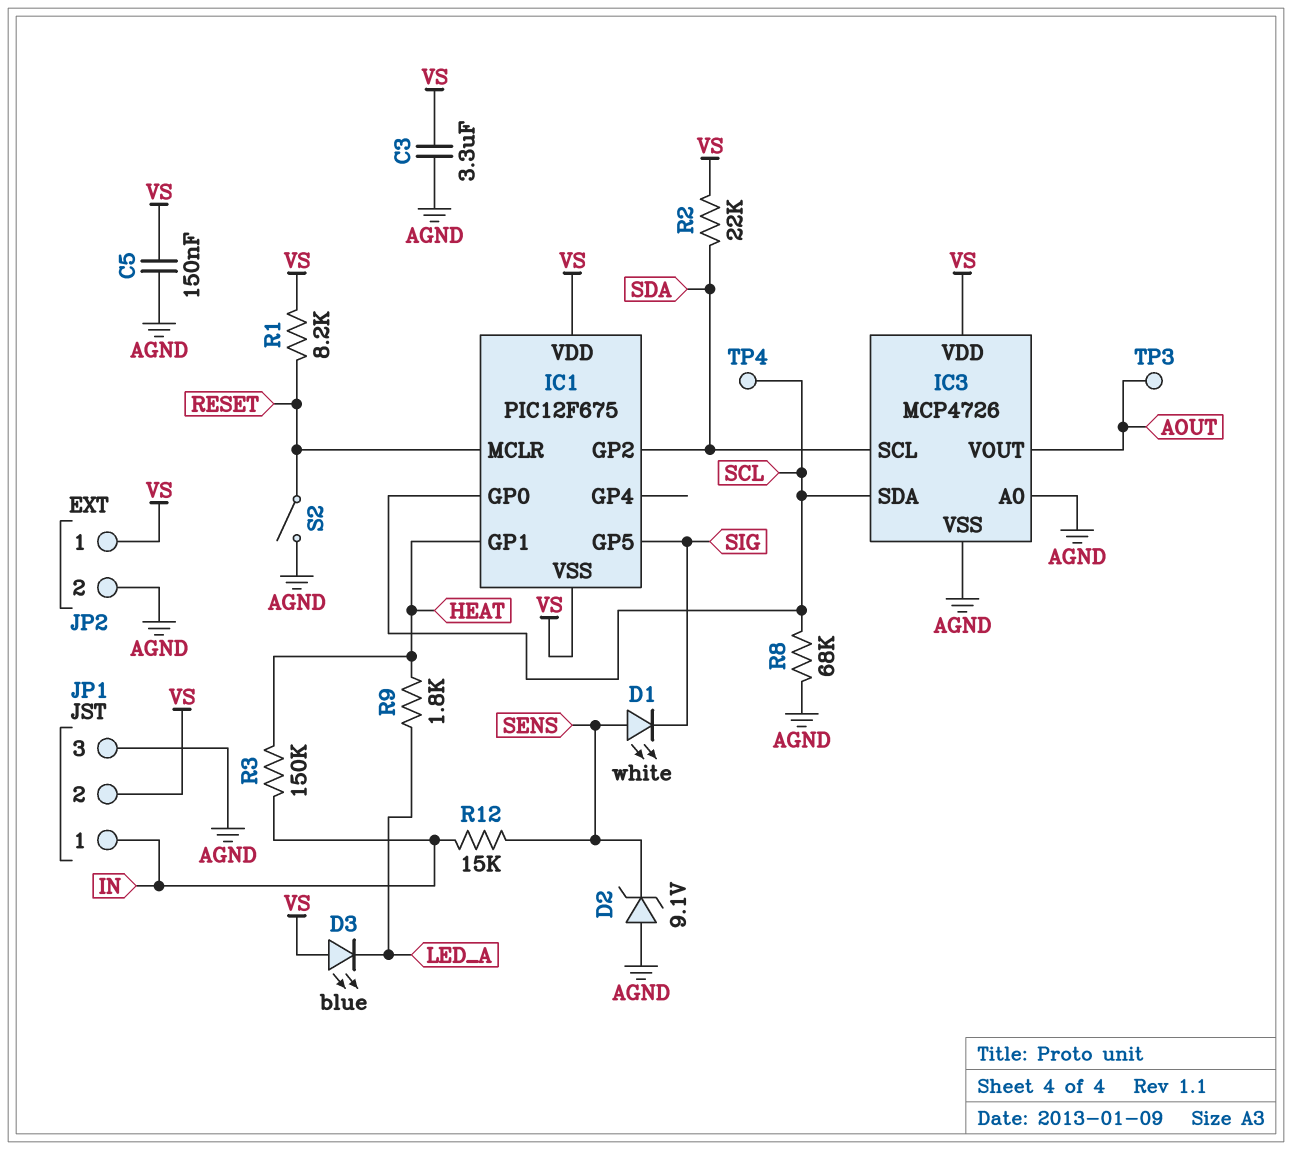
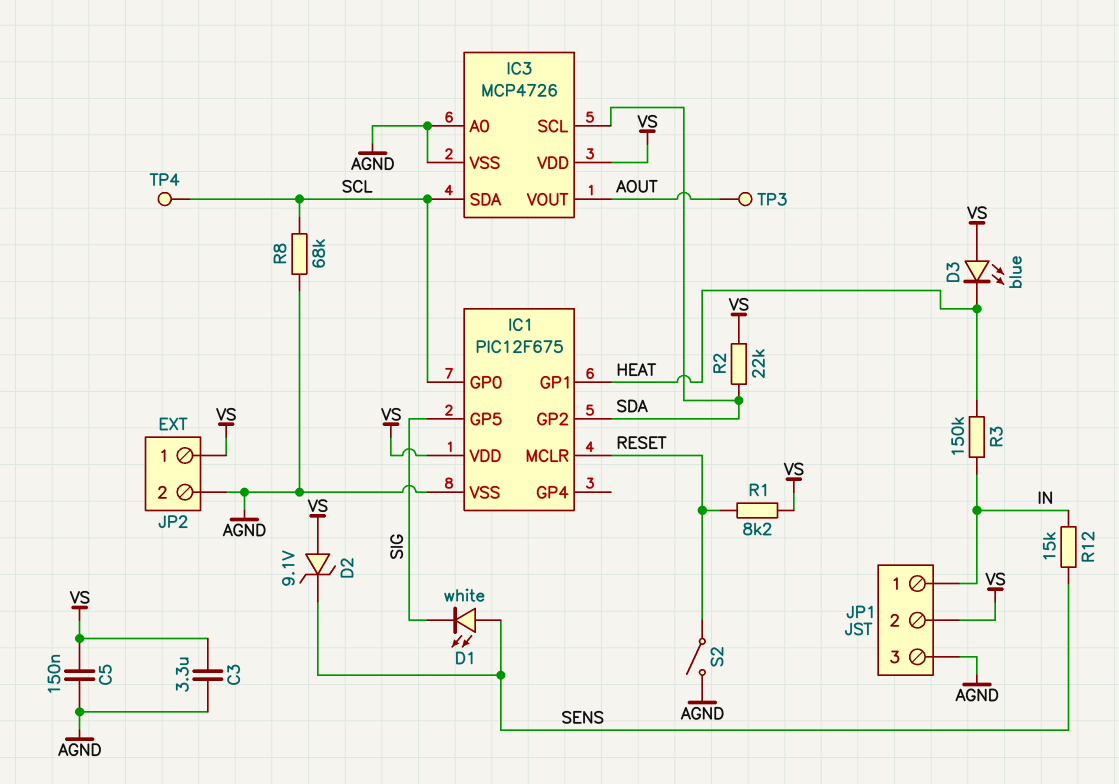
D2: zener 9.1V (A AGND, K SENS) -> zener 9.1V (A VS, K SENS)
D3: LED blue (A VS, K LED_A) -> LED blue (A VS, K HEAT)
IC1 pin VSS: VS -> AGND
R9: 1.8k (HEAT, LED_A) -> none

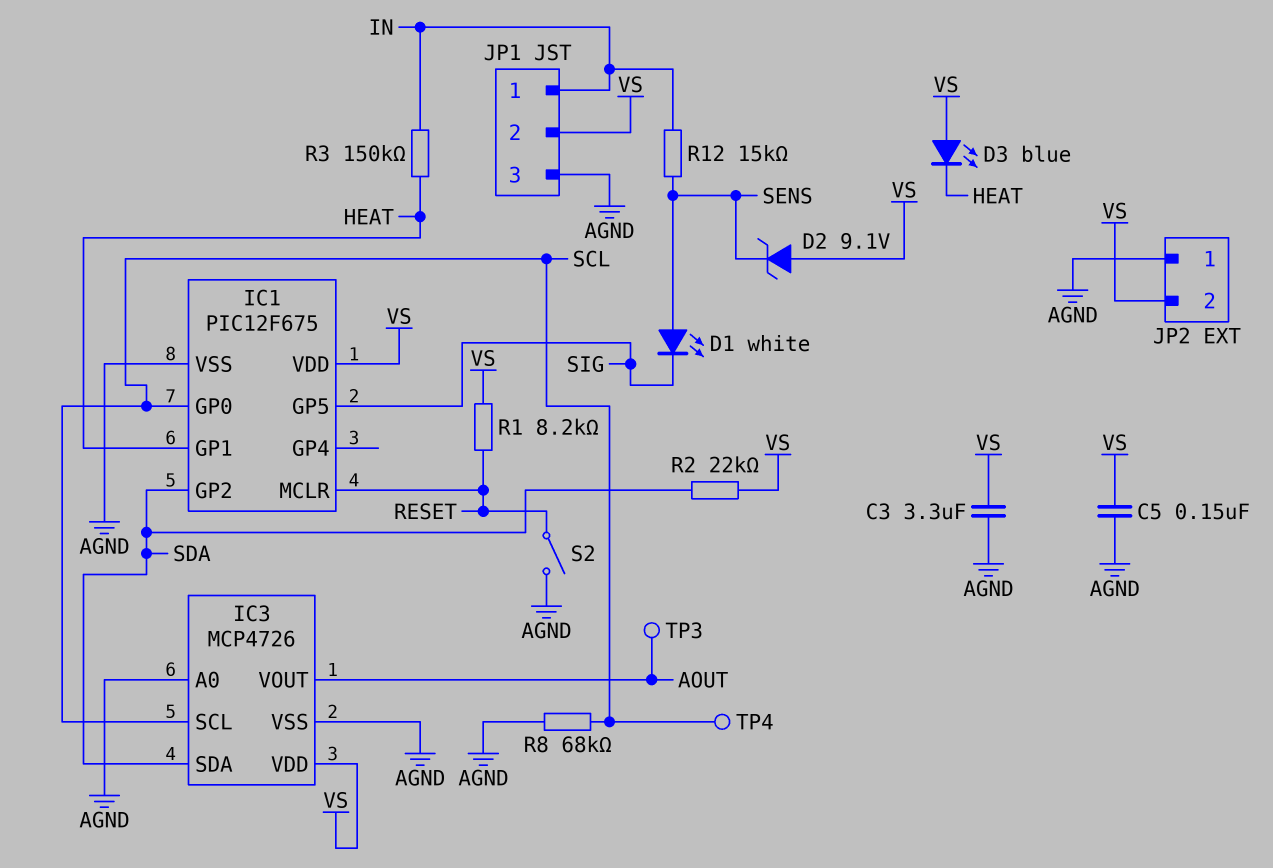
IC3 pin SCL: SDA -> SCL
IC3 pin SDA: SCL -> SDA
JP2 pin 1: VS -> AGND
JP2 pin 2: AGND -> VS

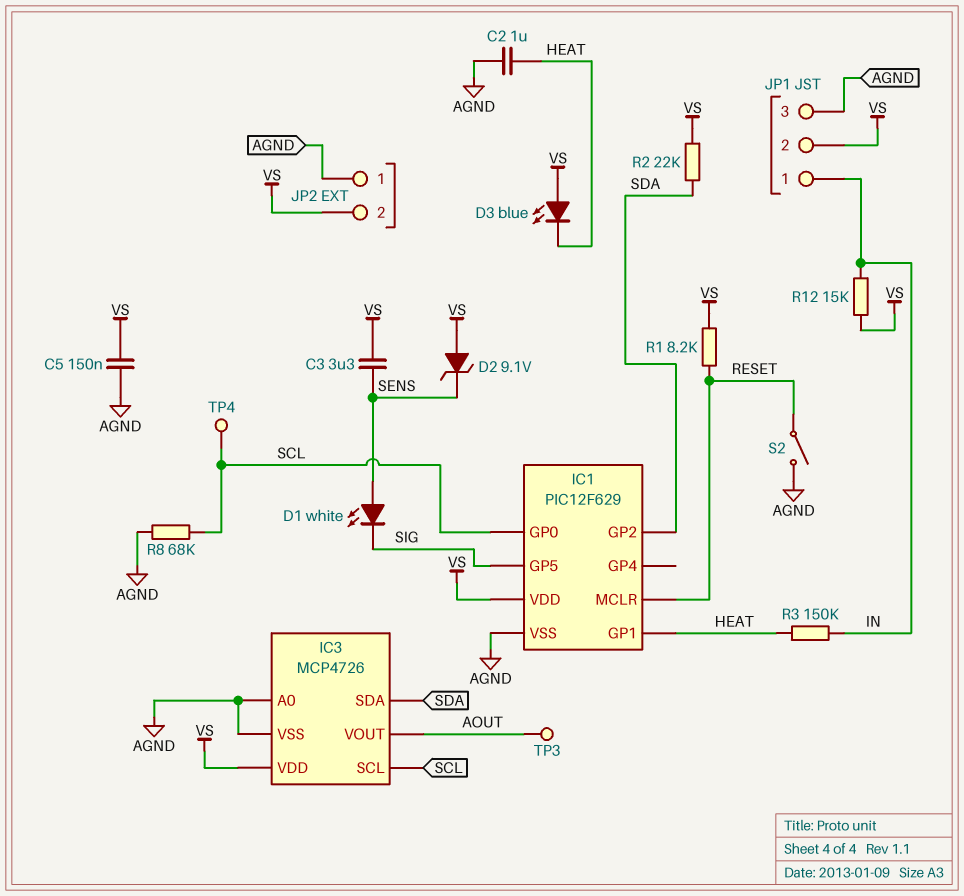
C2: none -> 1uF (AGND, HEAT)
C3: 3.3uF (AGND, VS) -> 3.3uF (SENS, VS)
IC1: PIC12F675 -> PIC12F629
R12: 15k (IN, SENS) -> 15k (IN, VS)

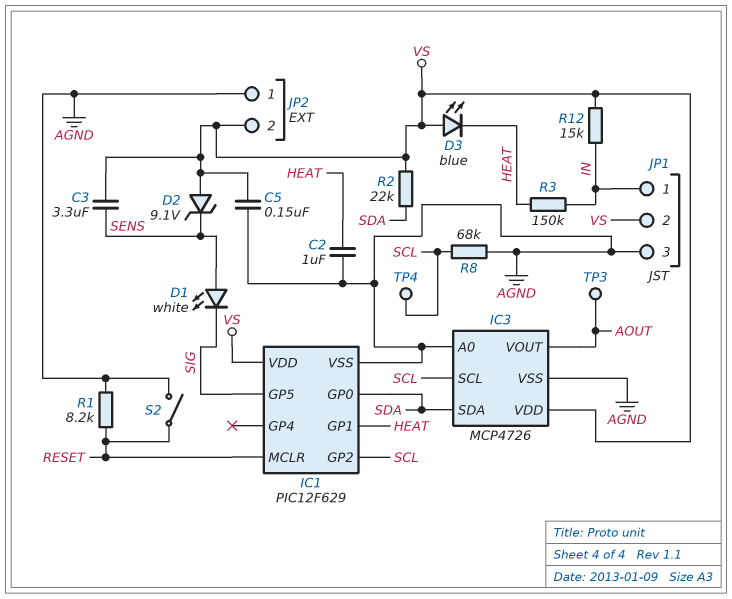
IC1 pin GP0: SCL -> SDA
IC1 pin GP2: SDA -> SCL
R1: 8.2k (RESET, VS) -> 8.2k (AGND, RESET)

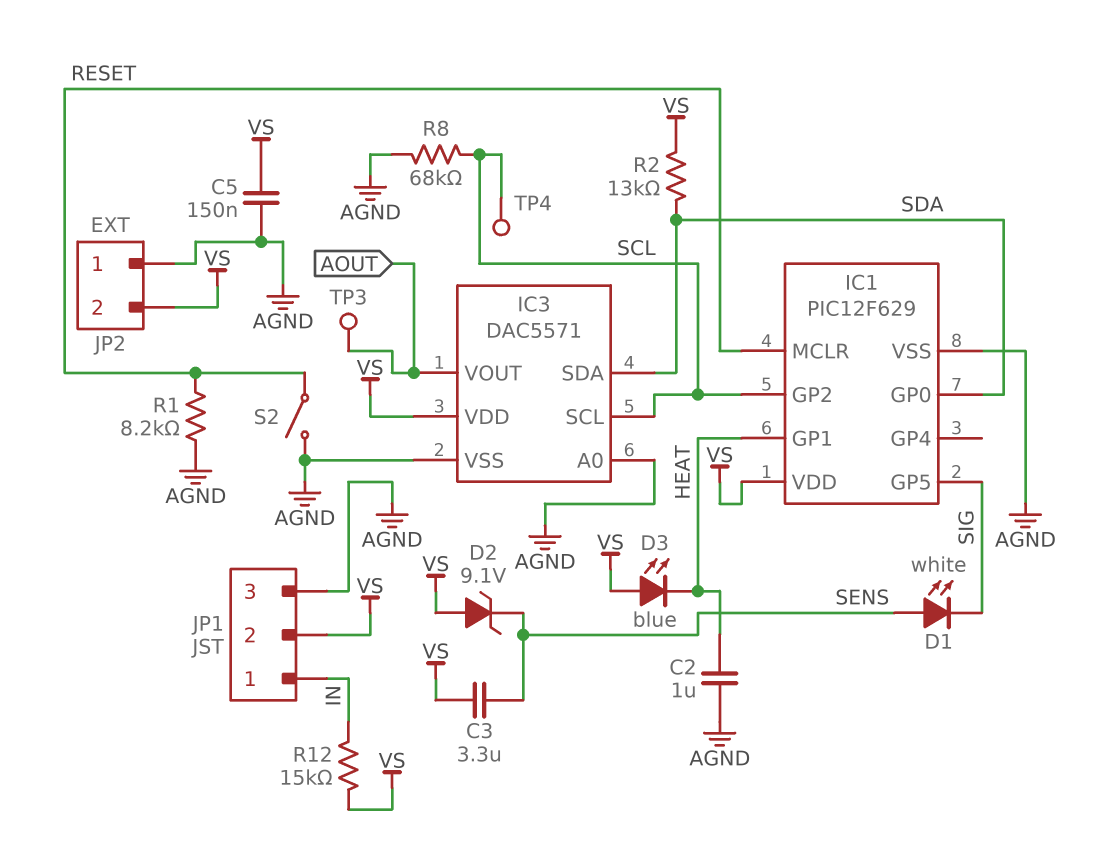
IC3: MCP4726 -> DAC5571
R2: 22k (SDA, VS) -> 13k (SDA, VS)
R3: 150k (HEAT, IN) -> none

